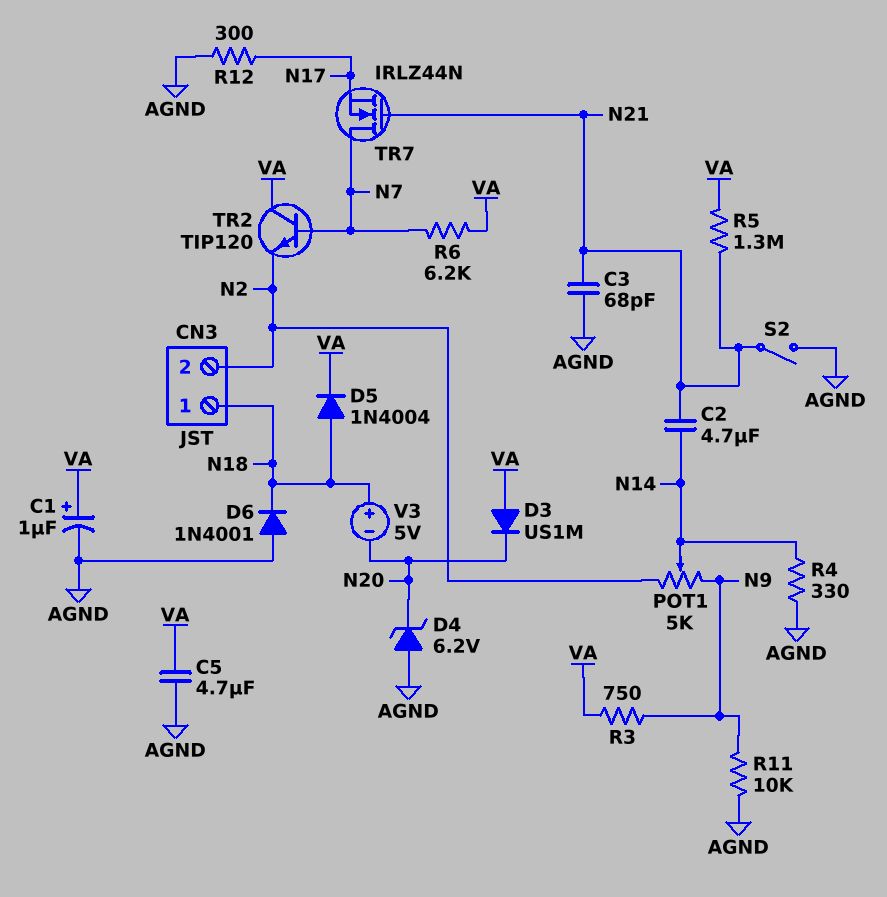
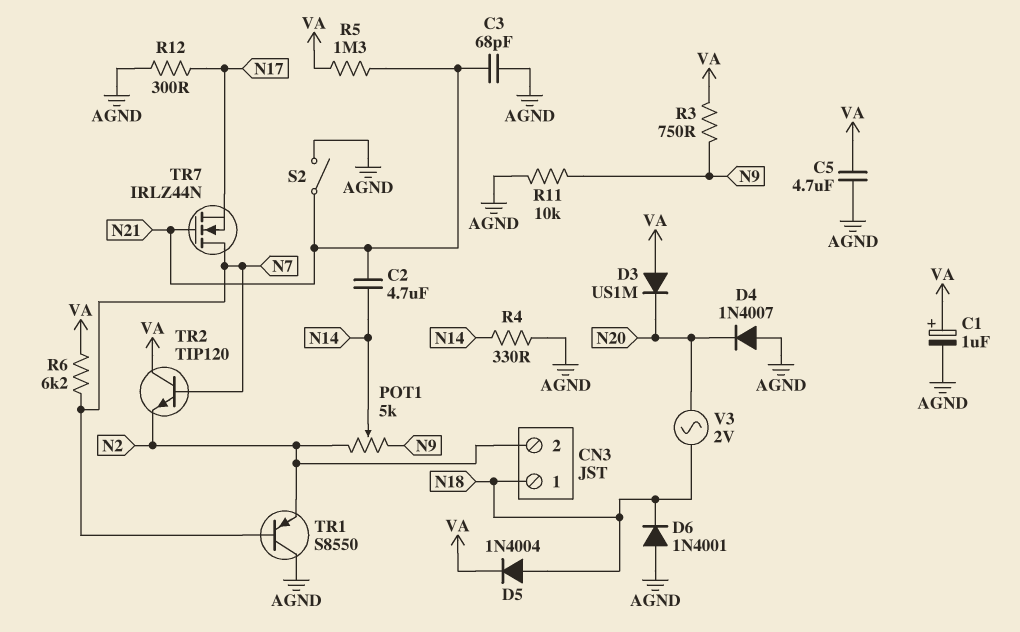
D4: zener 6.2V (A AGND, K N20) -> diode 1N4007 (A AGND, K N20)
TR1: none -> PNP S8550 (B N7, C AGND, E N2)
V3: 5V (plus N18, minus N20) -> AC 2V (N18, N20)

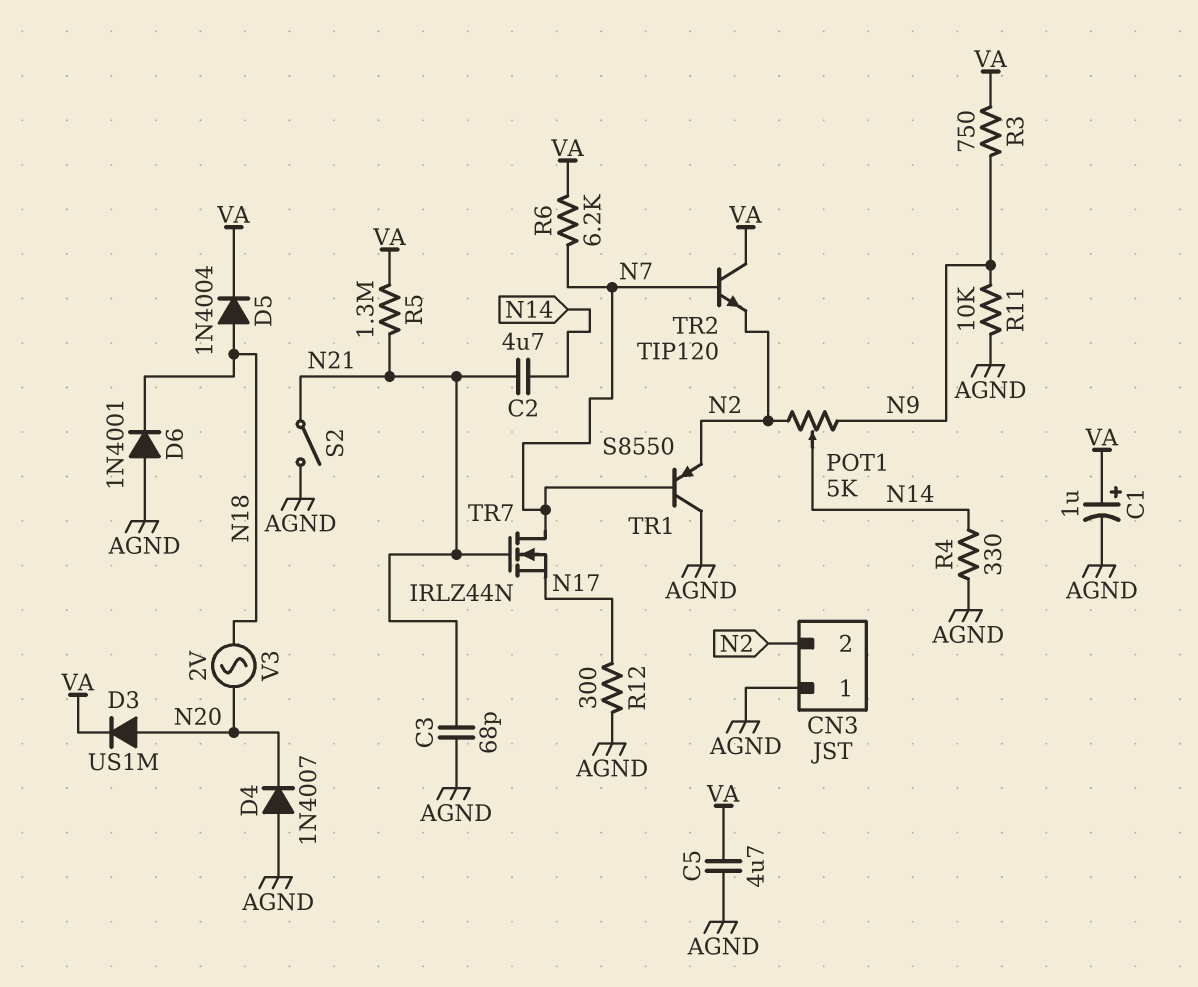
CN3 pin 1: N18 -> AGND
D3: diode US1M (A VA, K N20) -> diode US1M (A N20, K VA)

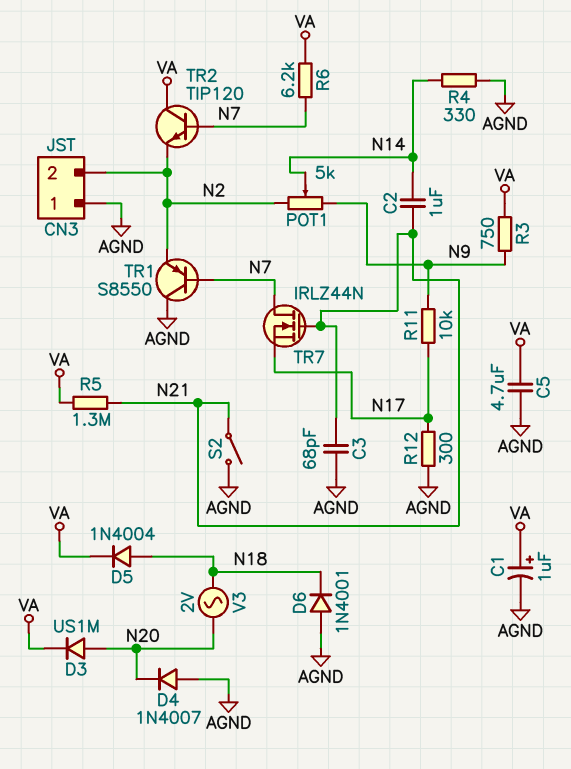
C2: 4.7uF (N14, N21) -> 1uF (N14, N21)
R11: 10k (AGND, N9) -> 10k (N9, N17)

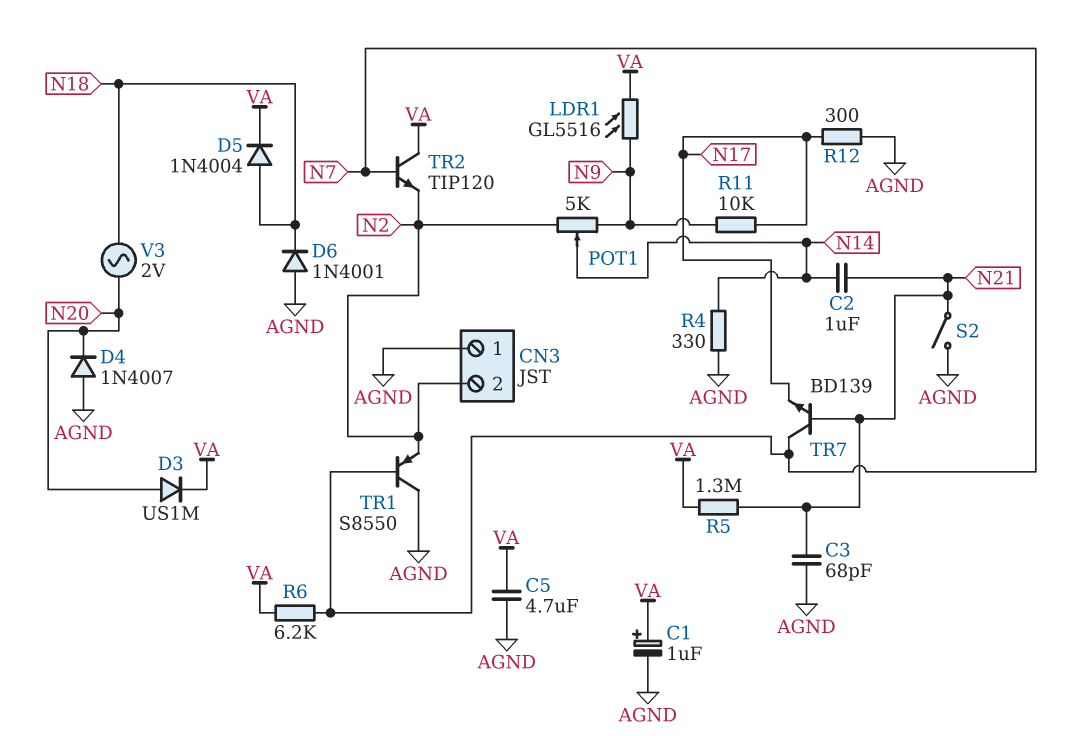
LDR1: none -> GL5516 (N9, VA)
R3: 750 (N9, VA) -> none
TR7: NMOS IRLZ44N (G N21, D N7, S N17) -> NPN BD139 (B N21, C N7, E N17)

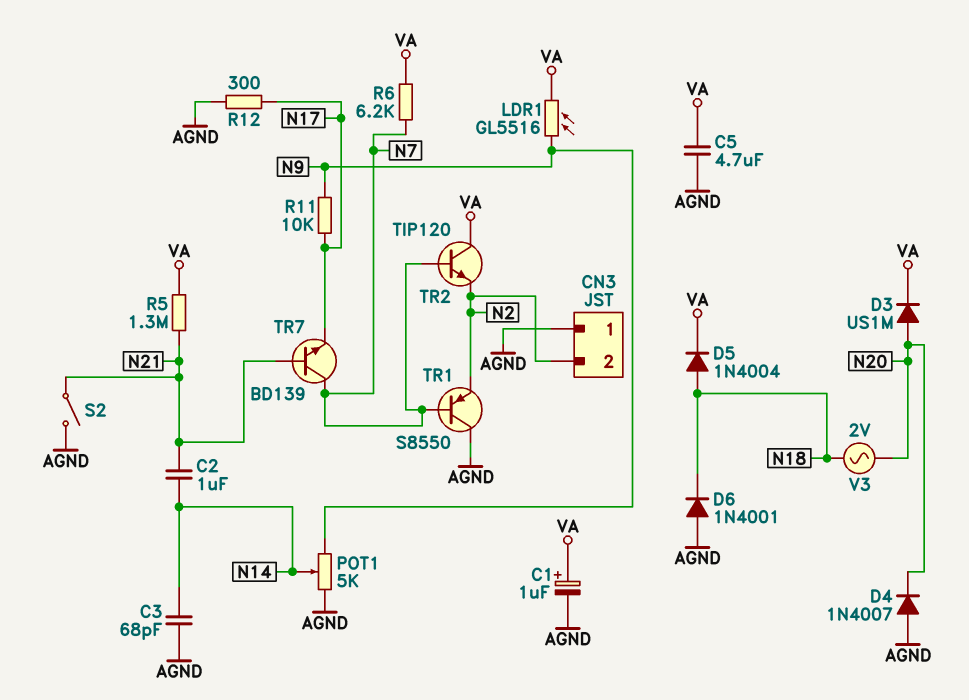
C3: 68pF (AGND, N21) -> 68pF (AGND, N14)
POT1: 5k (N2, N9, wiper N14) -> 5k (AGND, N9, wiper N14)
R4: 330 (AGND, N14) -> none

